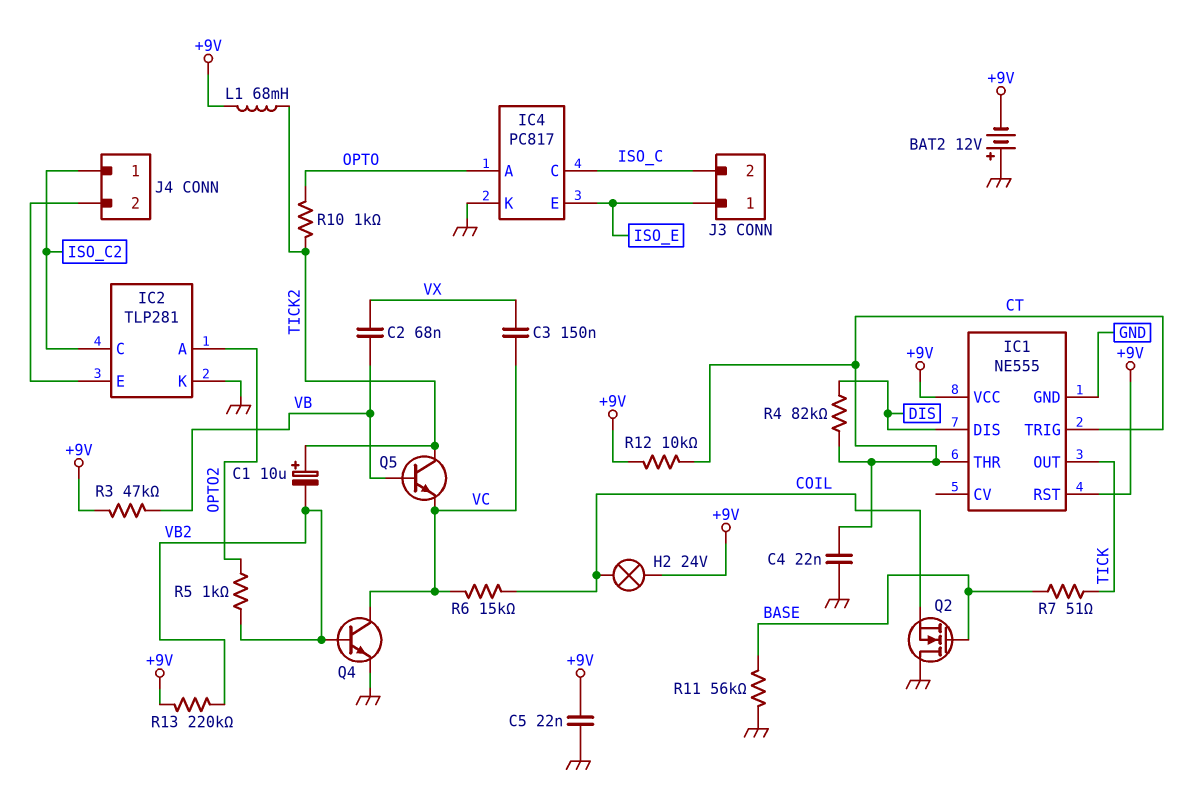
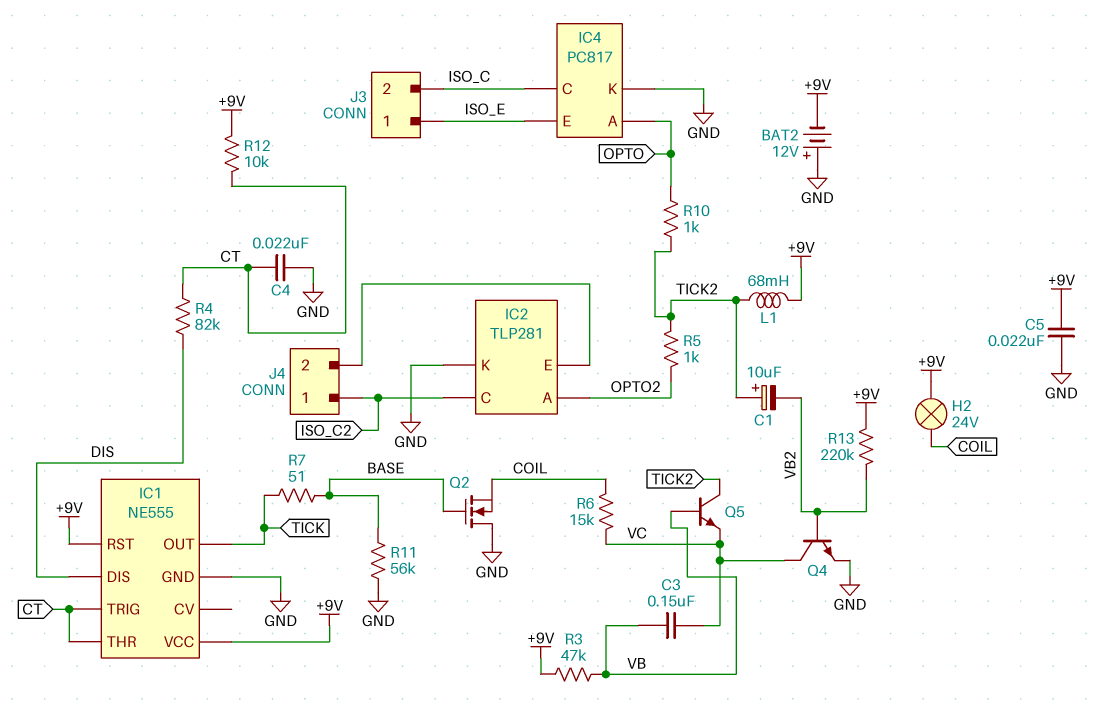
C2: 68nF (VB, VX) -> none
C3: 150nF (VC, VX) -> 150nF (VB, VC)
R5: 1k (OPTO2, VB2) -> 1k (OPTO2, TICK2)

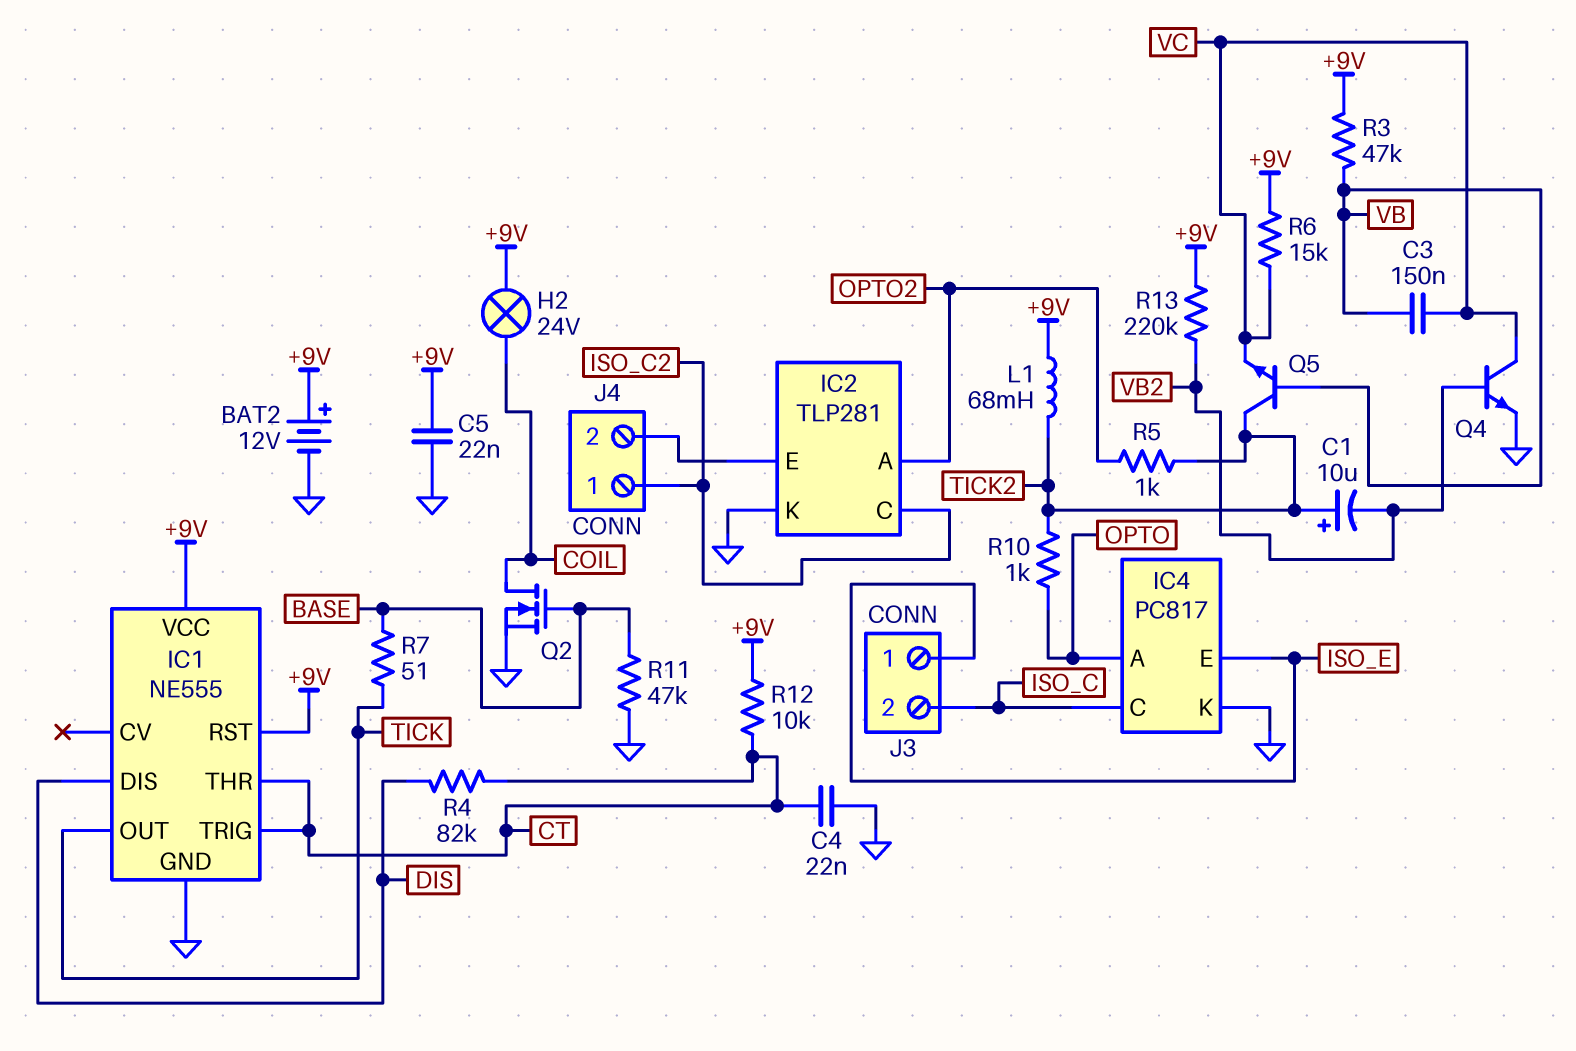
BAT2: 12V (plus GND, minus +9V) -> 12V (plus +9V, minus GND)
Q2: NMOS (G BASE, D GND, S COIL) -> NMOS (G BASE, D COIL, S GND)
R6: 15k (COIL, VC) -> 15k (+9V, VC)
R11: 56k (BASE, GND) -> 47k (BASE, GND)

